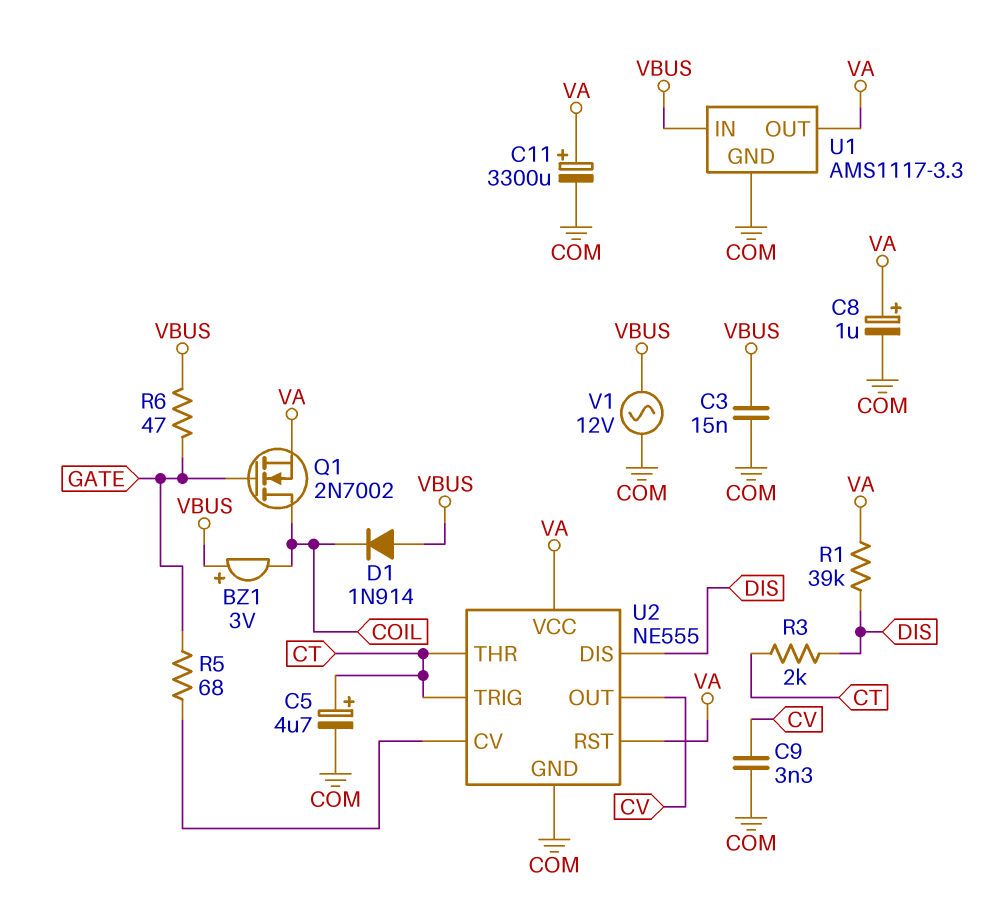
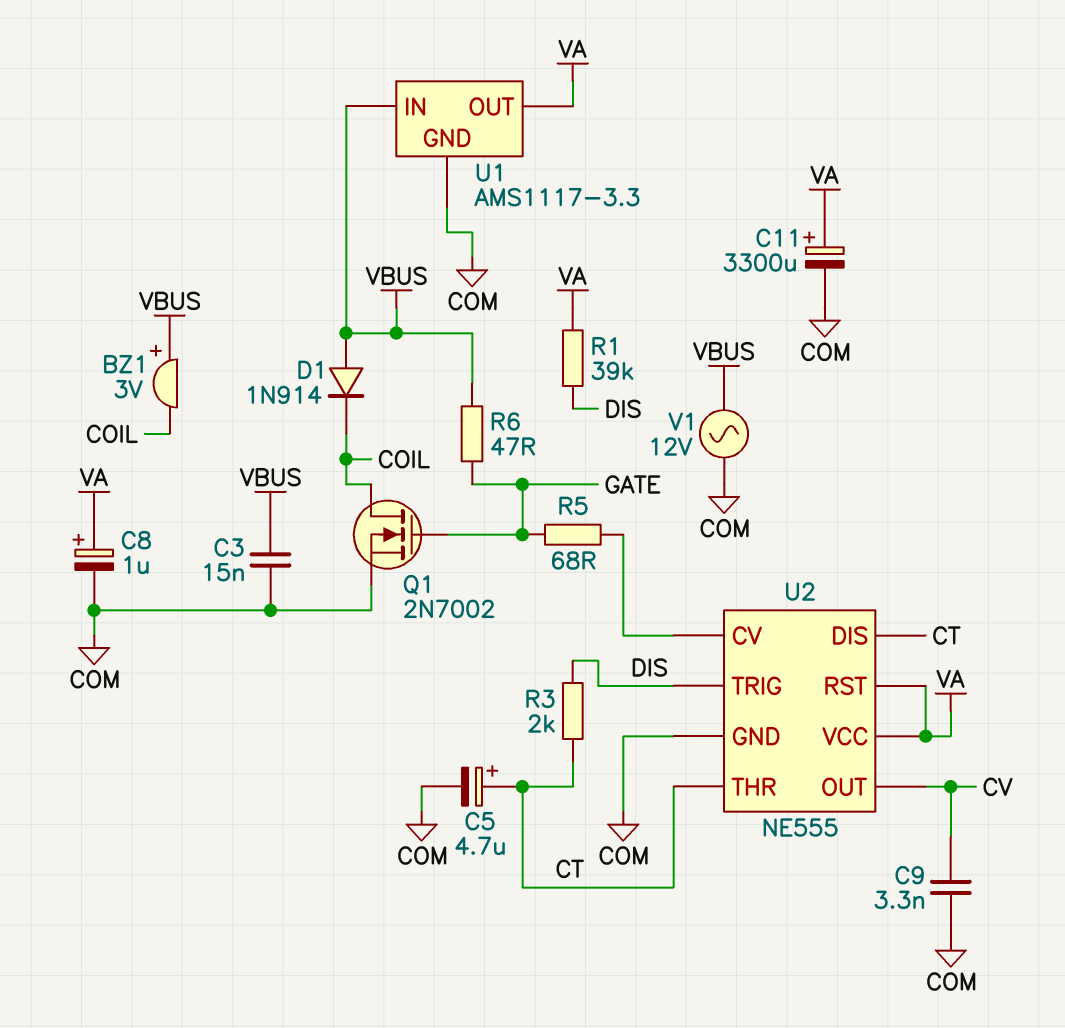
Q1: NMOS 2N7002 (G GATE, D COIL, S VA) -> NMOS 2N7002 (G GATE, D COIL, S COM)
U2 pin DIS: DIS -> CT
U2 pin TRIG: CT -> DIS

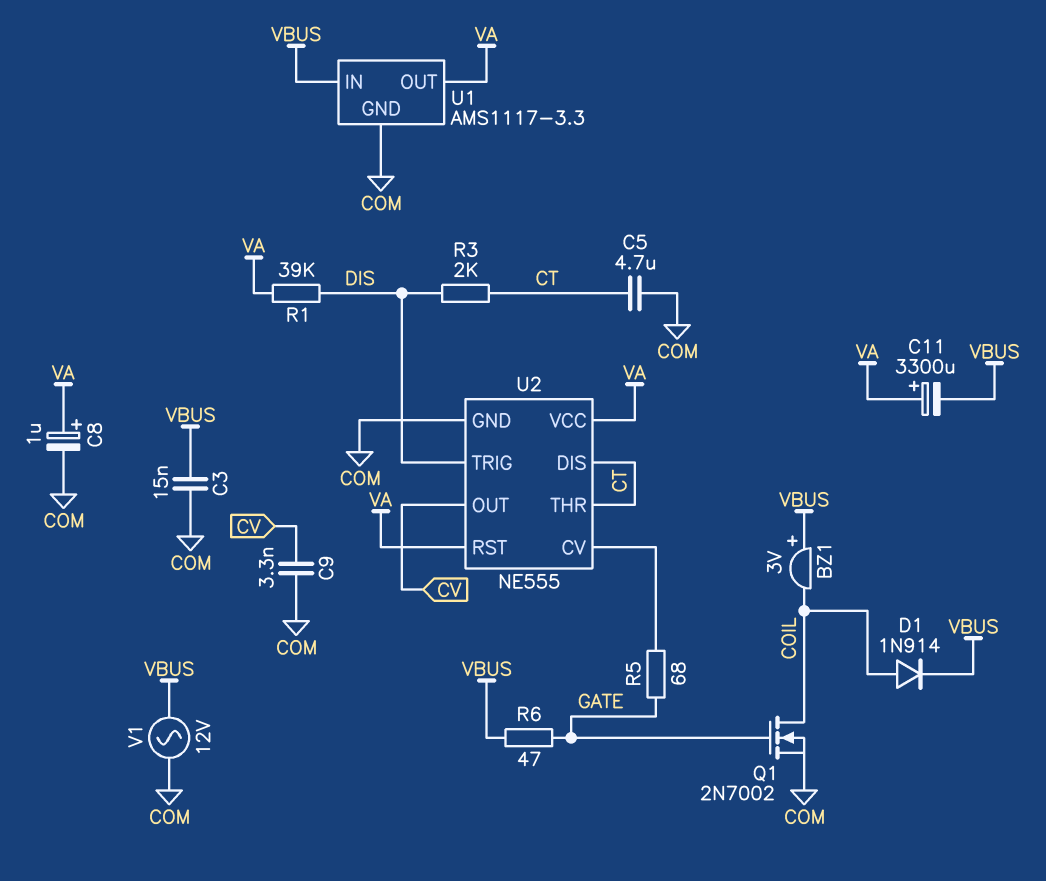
C5: 4.7uF (plus CT, minus COM) -> 4.7uF (COM, CT)
C11: 3300uF (plus VA, minus COM) -> 3300uF (plus VA, minus VBUS)
D1: diode 1N914 (A VBUS, K COIL) -> diode 1N914 (A COIL, K VBUS)

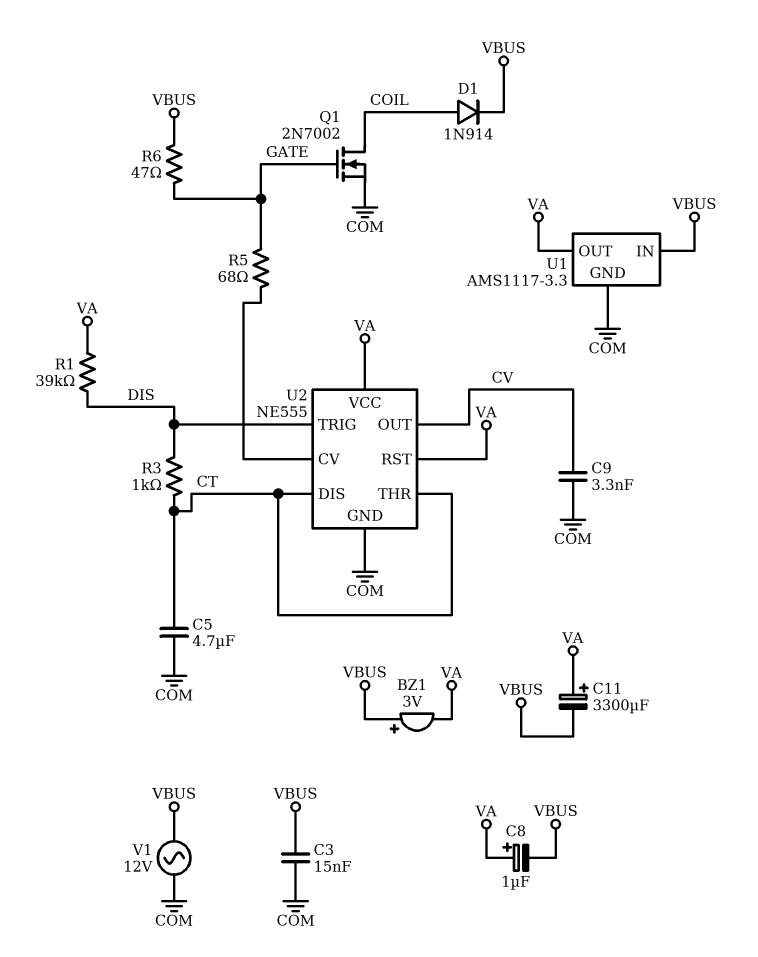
BZ1: buzzer 3V (plus VBUS, minus COIL) -> buzzer 3V (plus VBUS, minus VA)
C8: 1uF (plus VA, minus COM) -> 1uF (plus VA, minus VBUS)
R3: 2k (CT, DIS) -> 1k (CT, DIS)

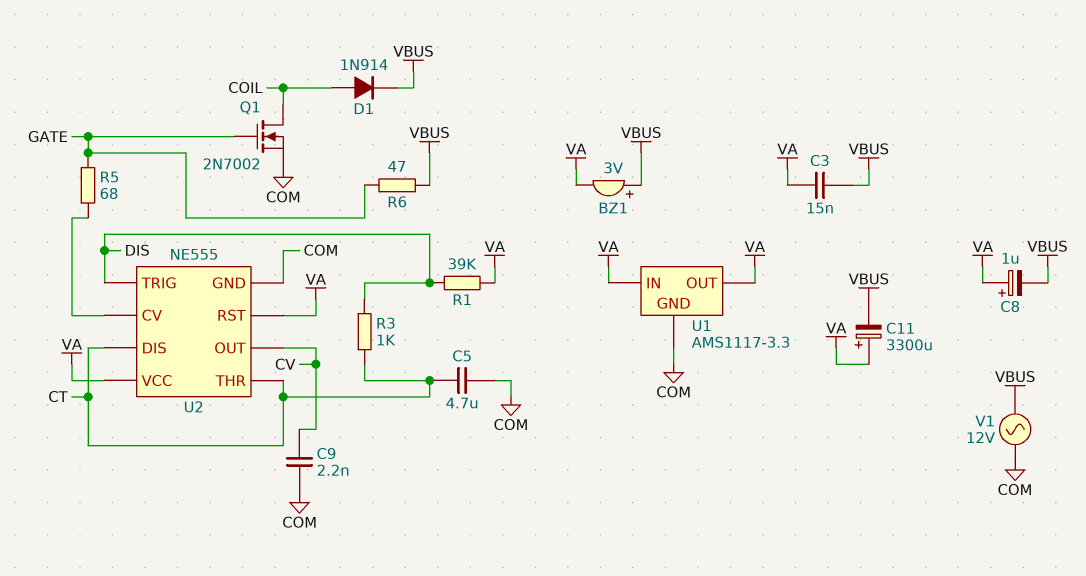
C3: 15nF (COM, VBUS) -> 15nF (VA, VBUS)
C9: 3.3nF (COM, CV) -> 2.2nF (COM, CV)
U1 pin IN: VBUS -> VA

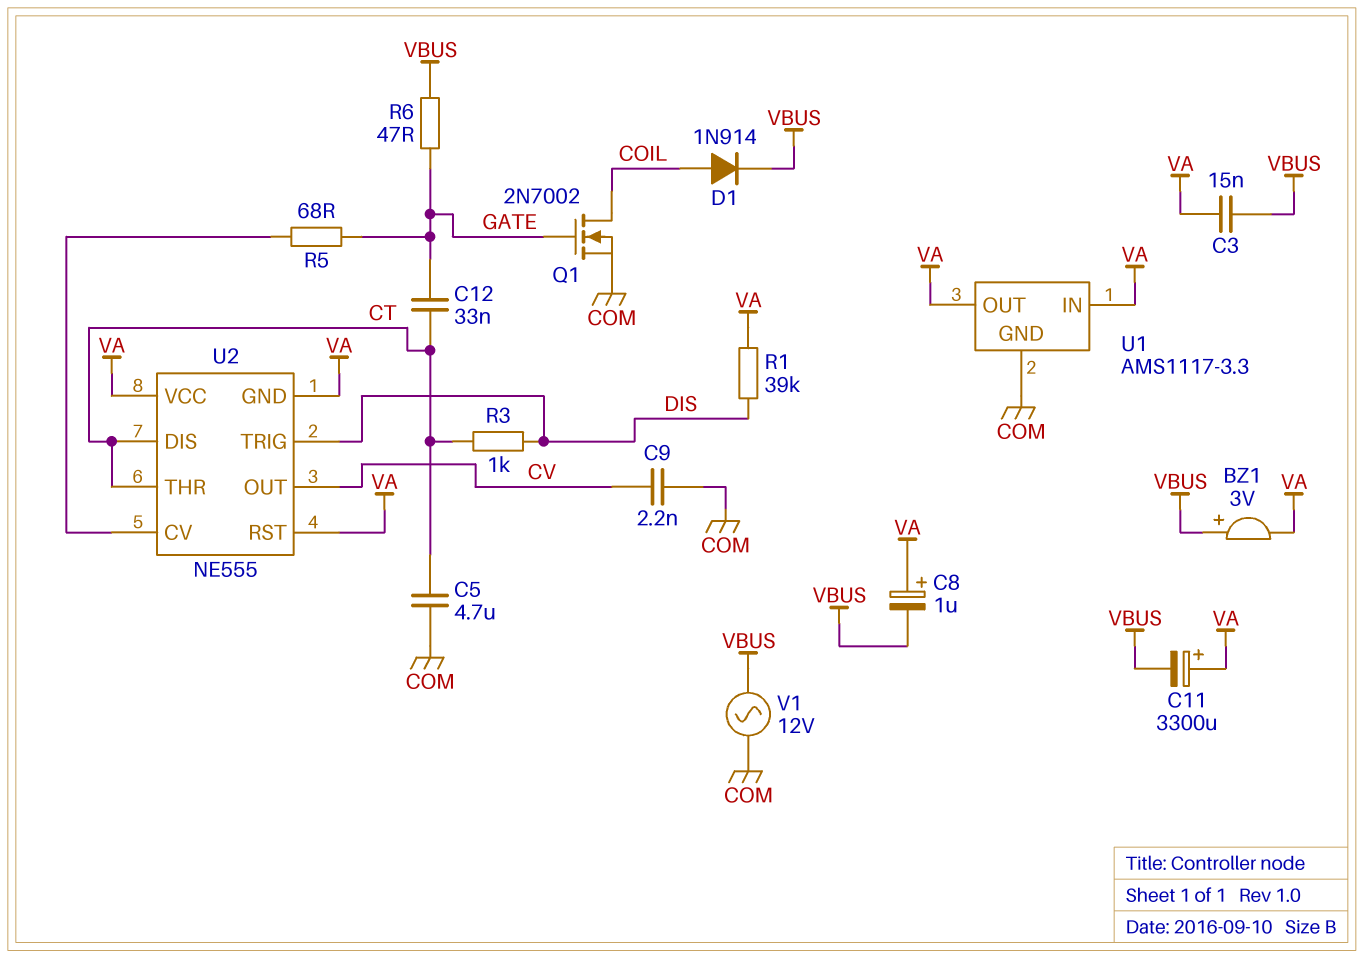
C12: none -> 33nF (CT, GATE)
U2 pin GND: COM -> VA

